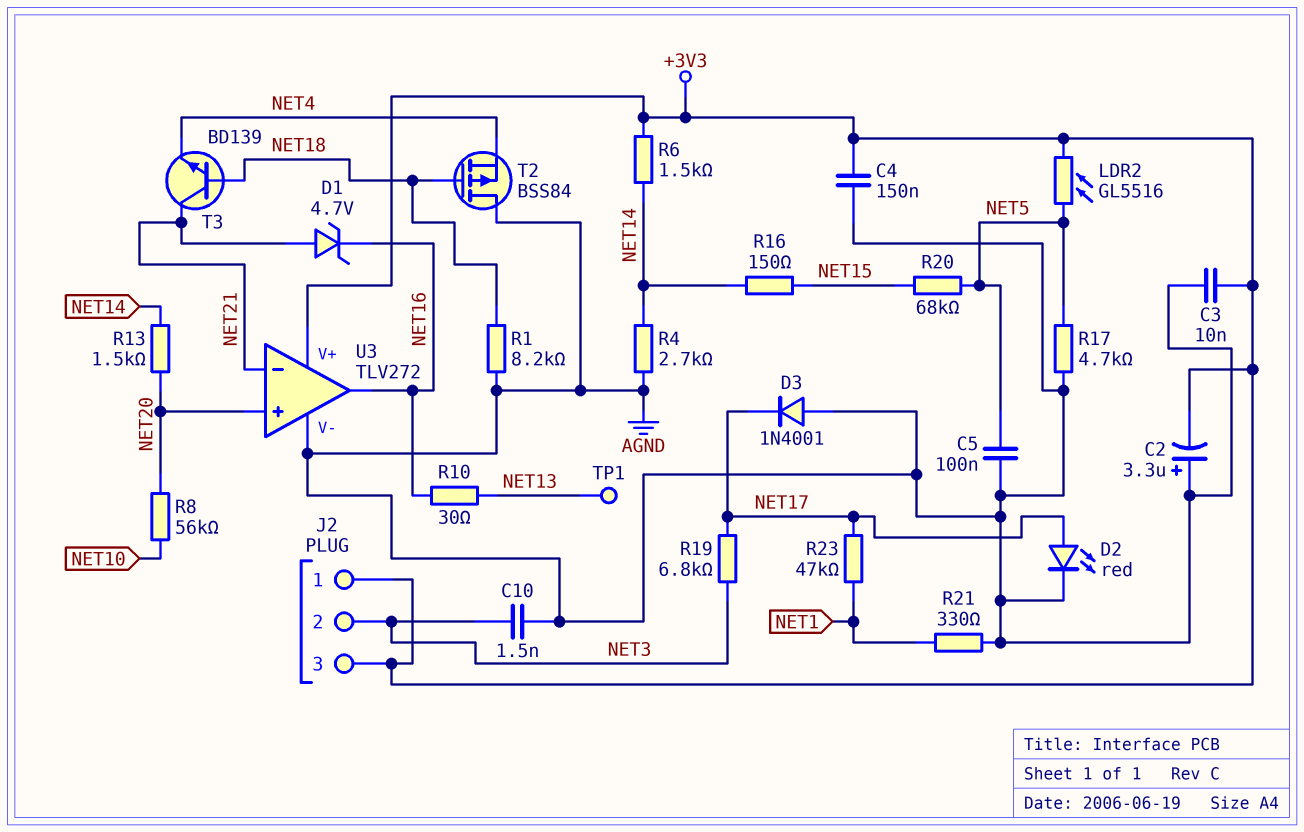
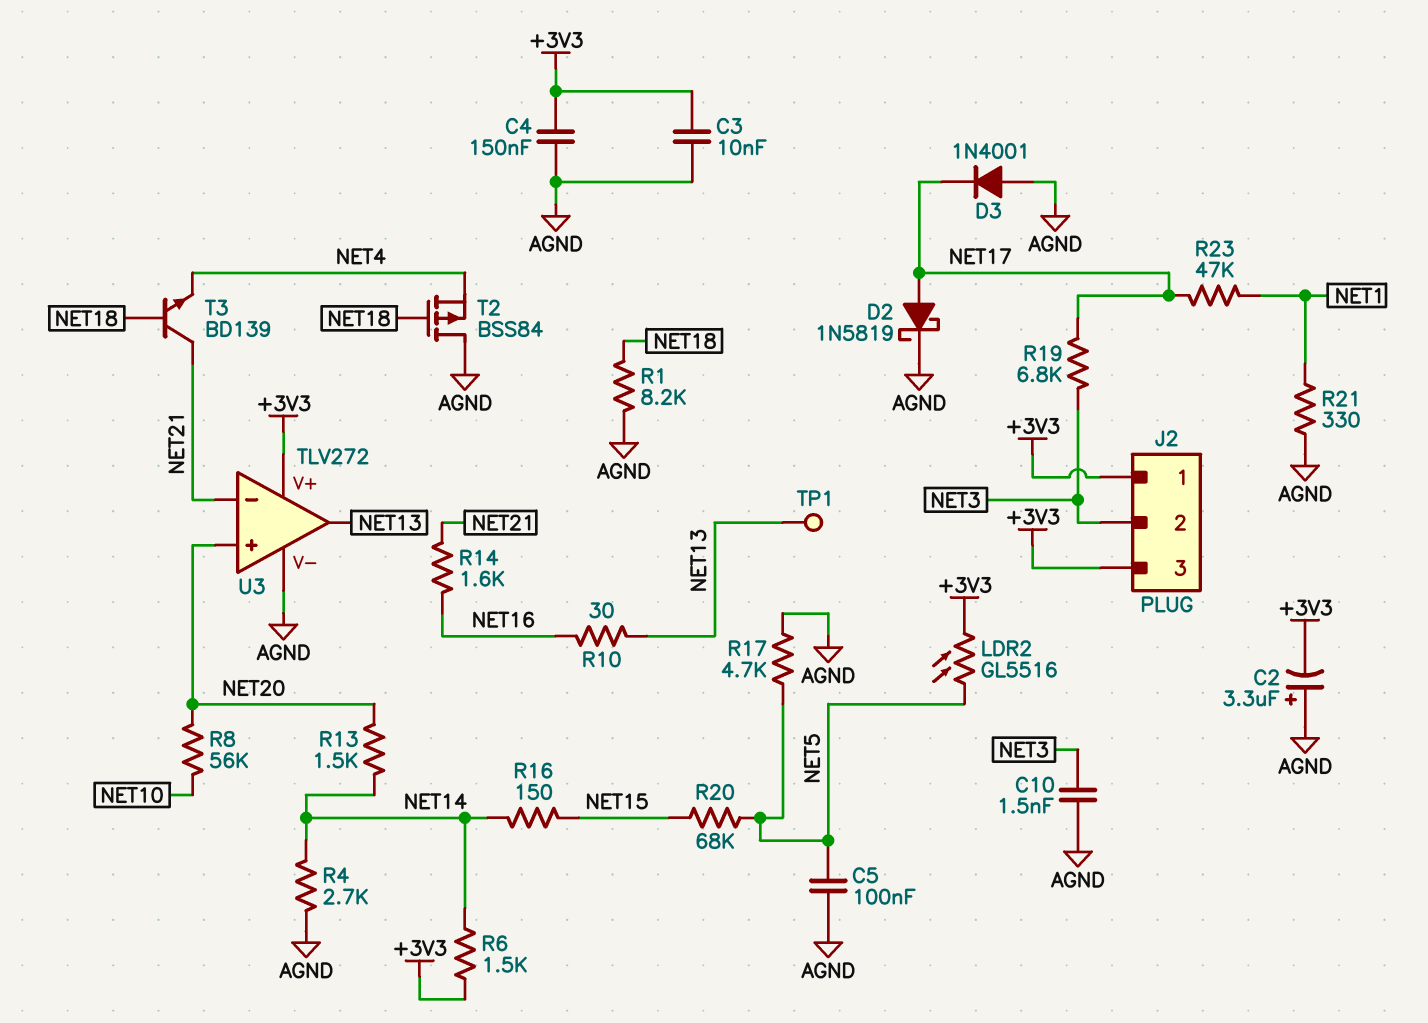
D1: zener 4.7V (A NET21, K NET16) -> none
D2: LED red (A NET17, K AGND) -> schottky 1N5819 (A NET17, K AGND)
R14: none -> 1.6k (NET16, NET21)
U3 pin out: NET16 -> NET13

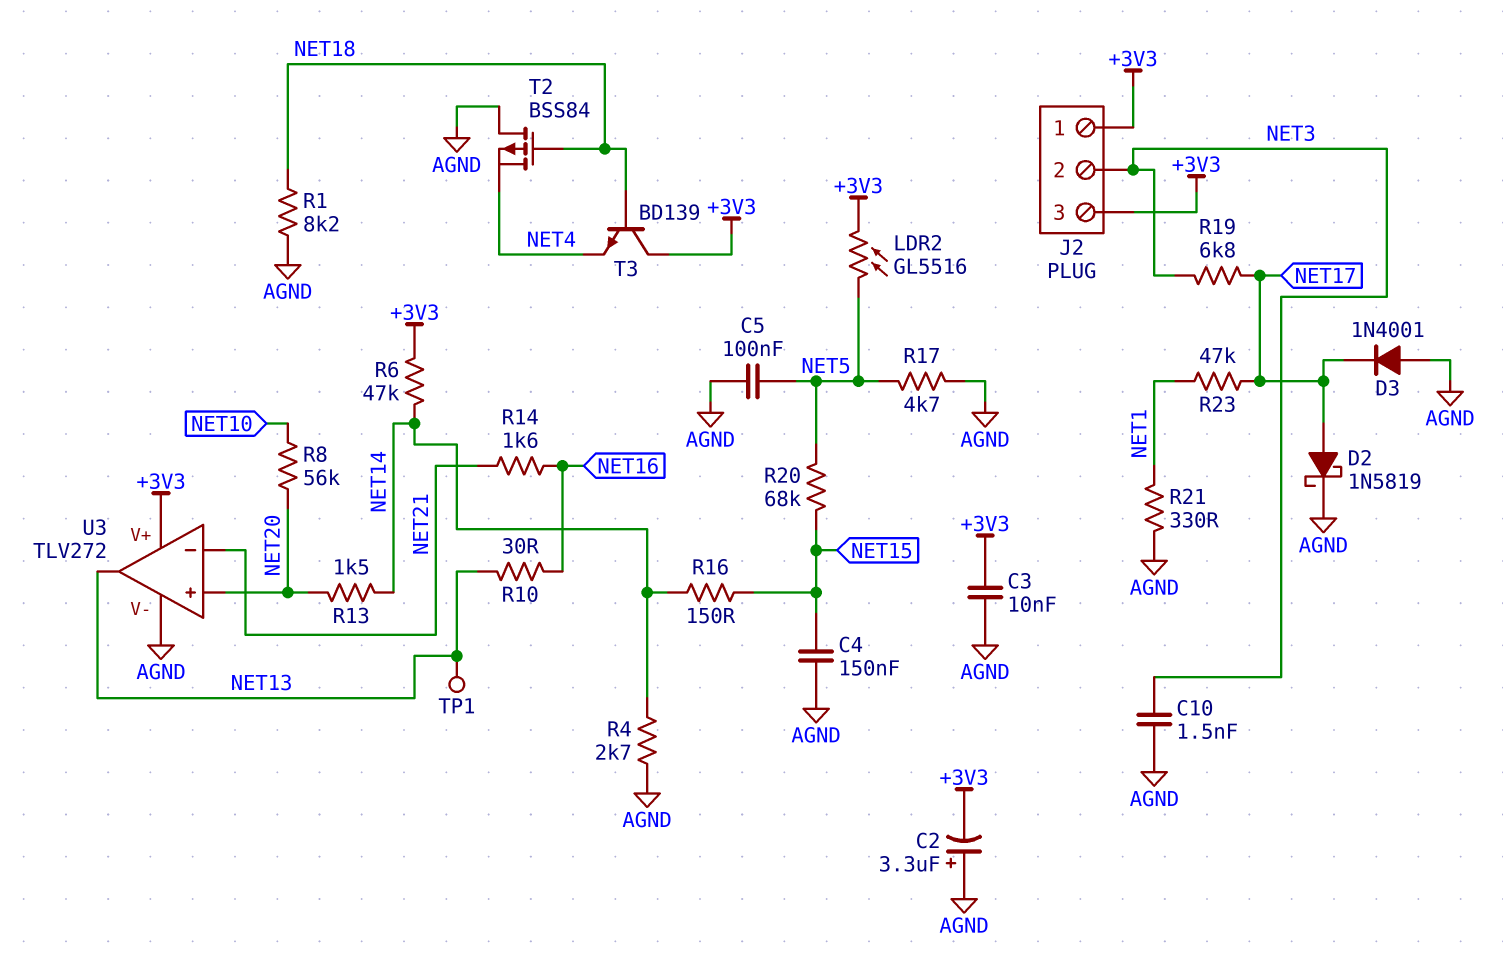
C4: 150nF (+3V3, AGND) -> 150nF (AGND, NET15)
R6: 1.5k (+3V3, NET14) -> 47k (+3V3, NET14)
T3: NPN BD139 (B NET18, C NET21, E NET4) -> NPN BD139 (B NET18, C +3V3, E NET4)

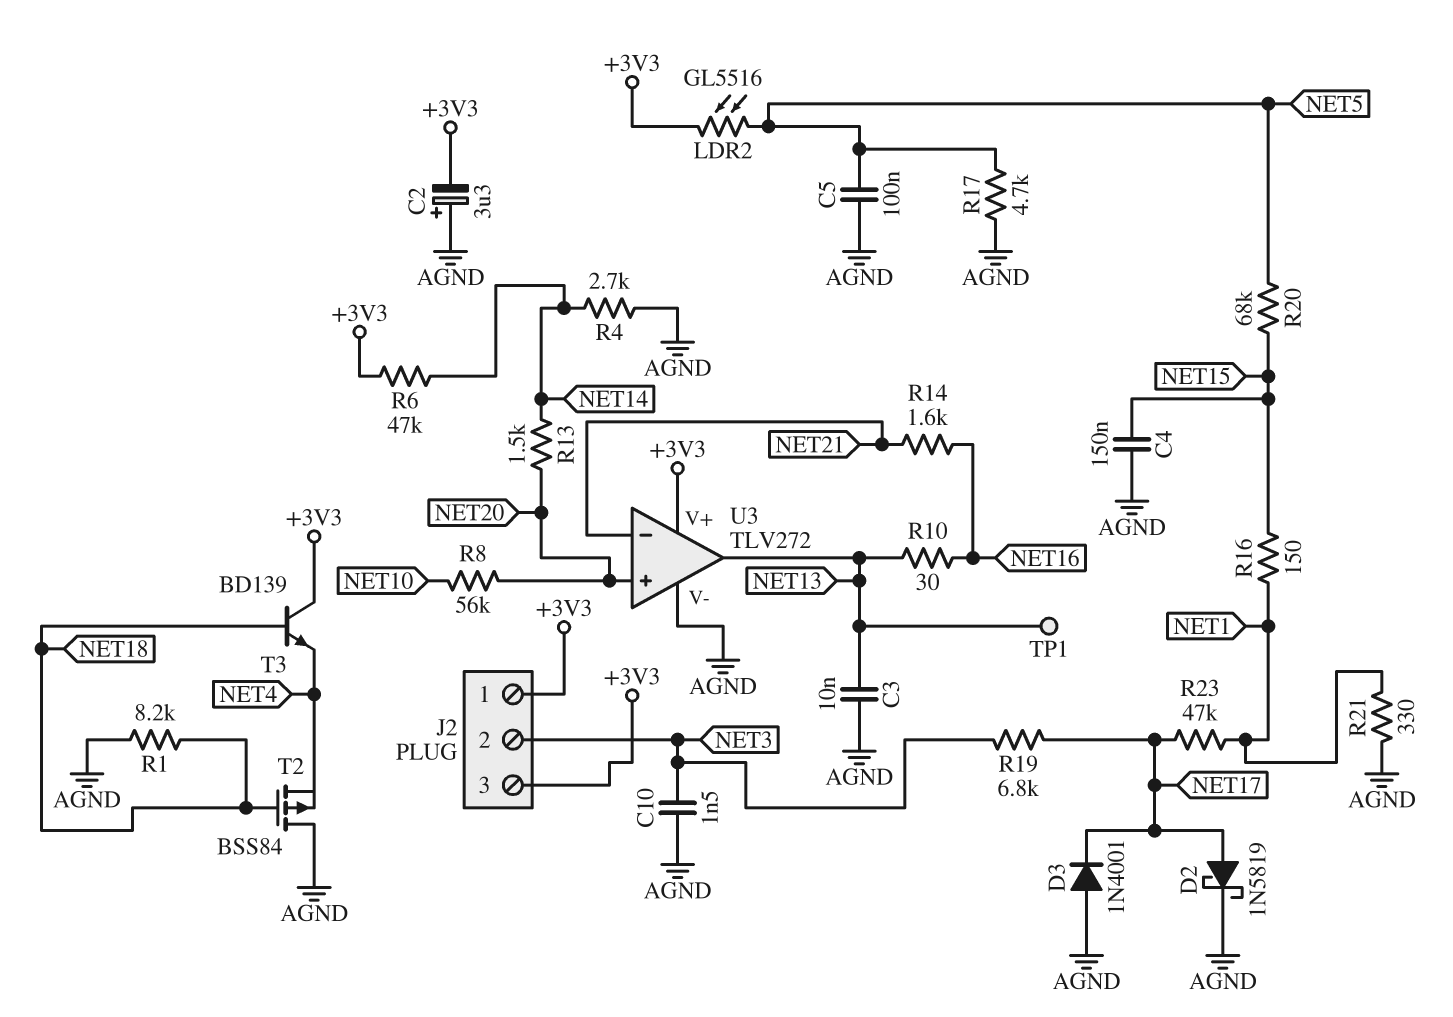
C3: 10nF (+3V3, AGND) -> 10nF (AGND, NET13)
R16: 150 (NET14, NET15) -> 150 (NET1, NET15)

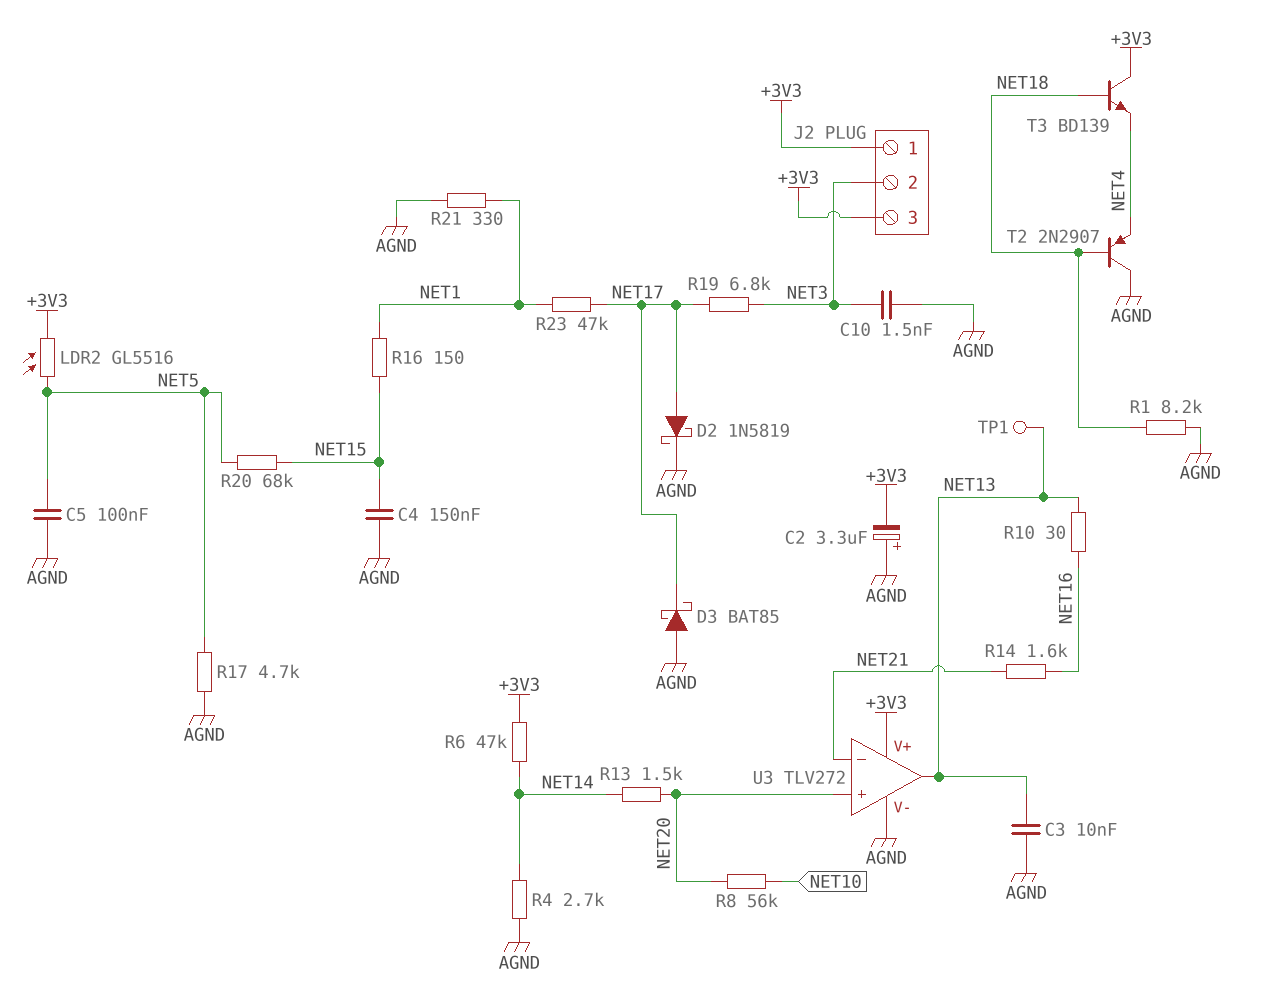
D3: diode 1N4001 (A AGND, K NET17) -> schottky BAT85 (A AGND, K NET17)
T2: PMOS BSS84 (G NET18, D AGND, S NET4) -> PNP 2N2907 (B NET18, C AGND, E NET4)

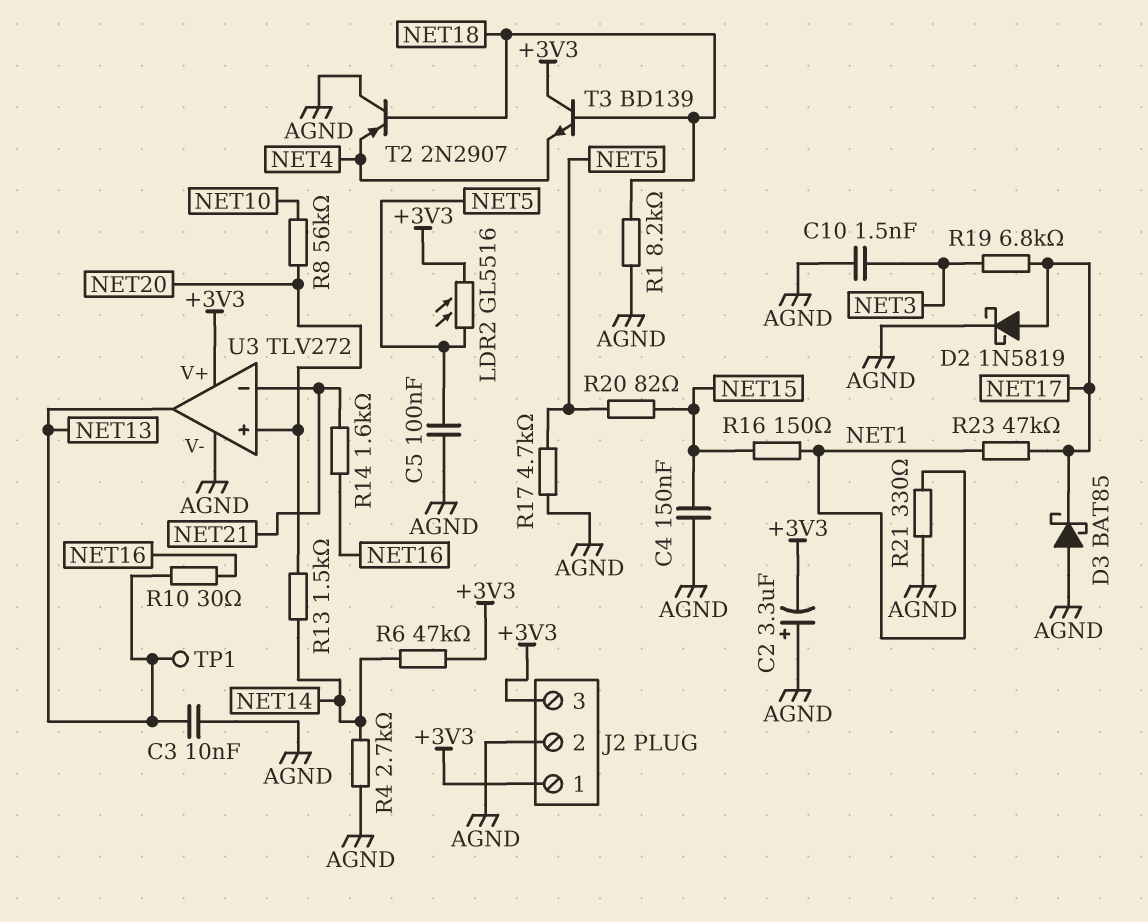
J2 pin 2: NET3 -> AGND
R20: 68k (NET5, NET15) -> 82 (NET5, NET15)

